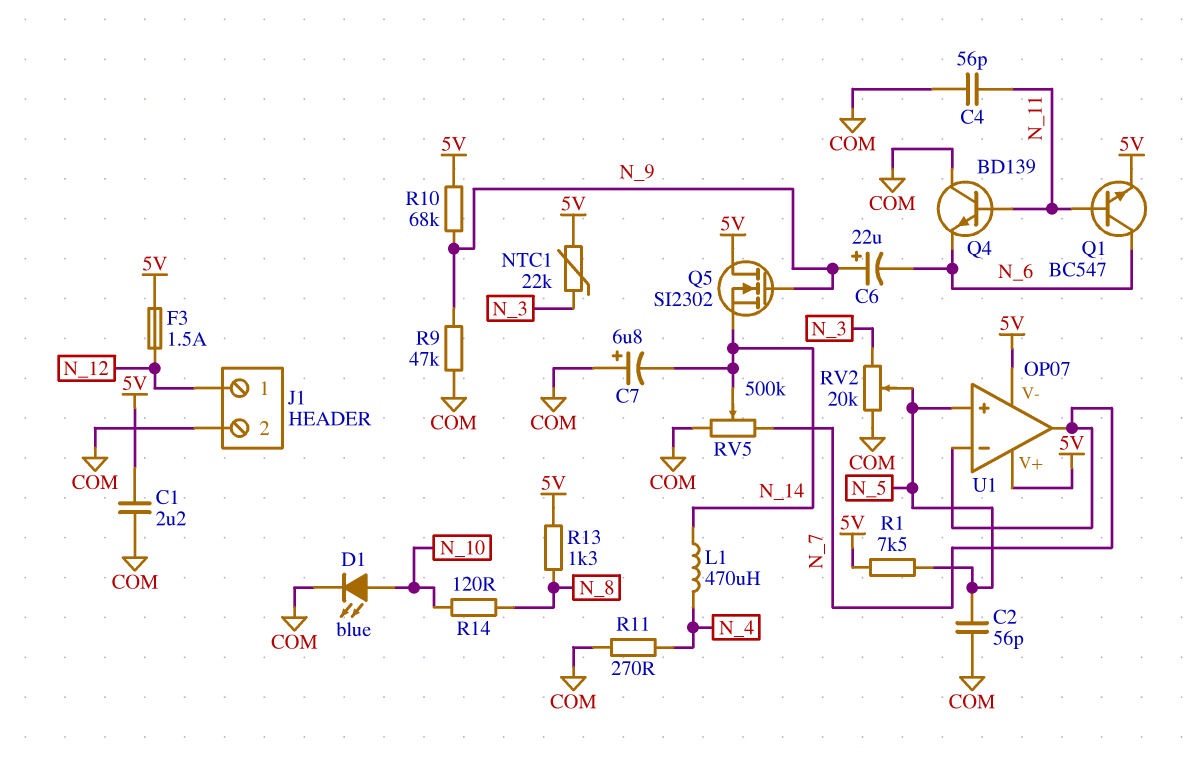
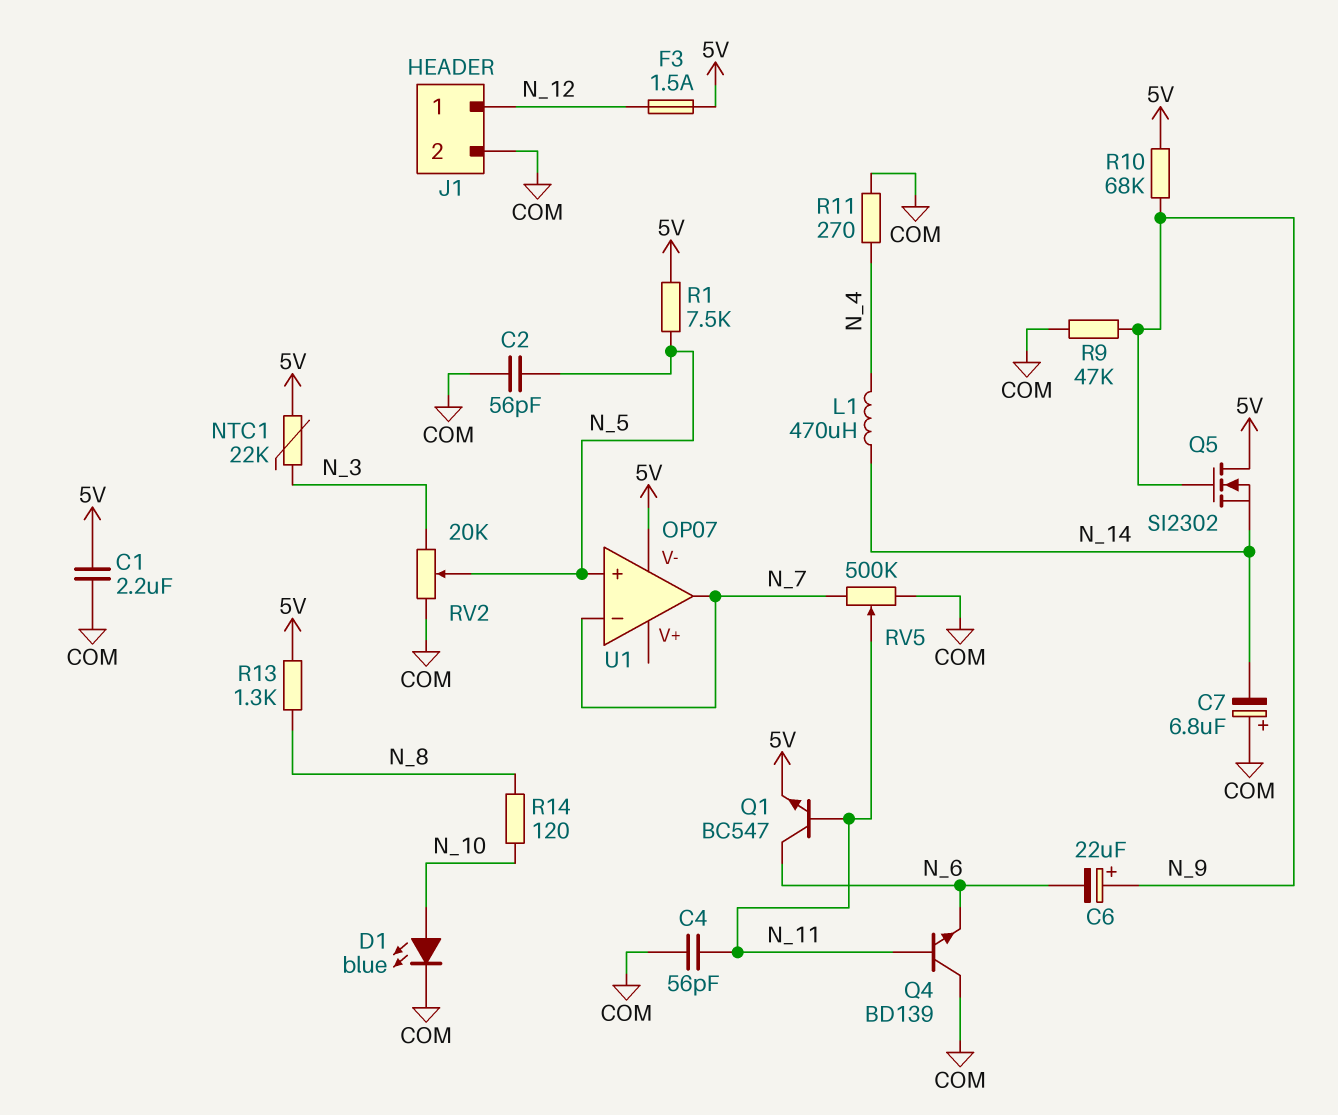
RV5: 500k (COM, N_7, wiper N_14) -> 500k (COM, N_7, wiper N_11)
U1 pin V+: 5V -> none

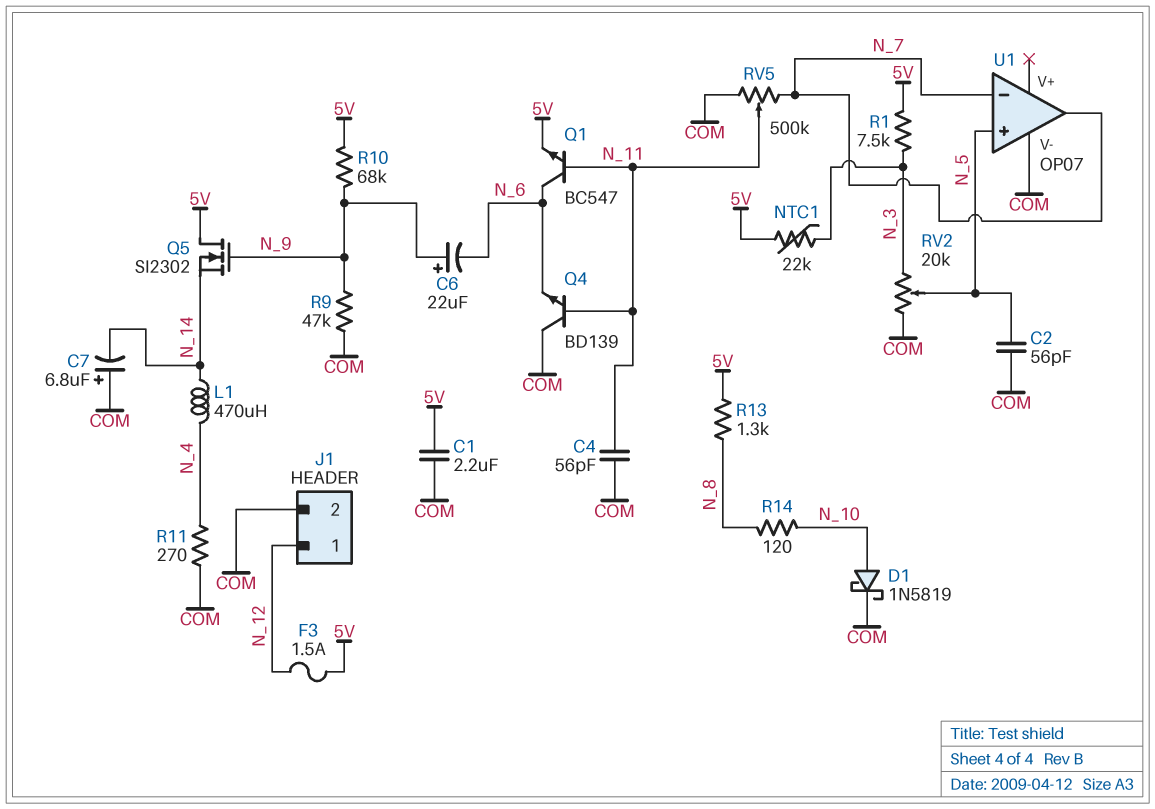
D1: LED blue (A N_10, K COM) -> schottky 1N5819 (A N_10, K COM)
R1: 7.5k (5V, N_5) -> 7.5k (5V, N_3)
U1 pin V-: 5V -> COM

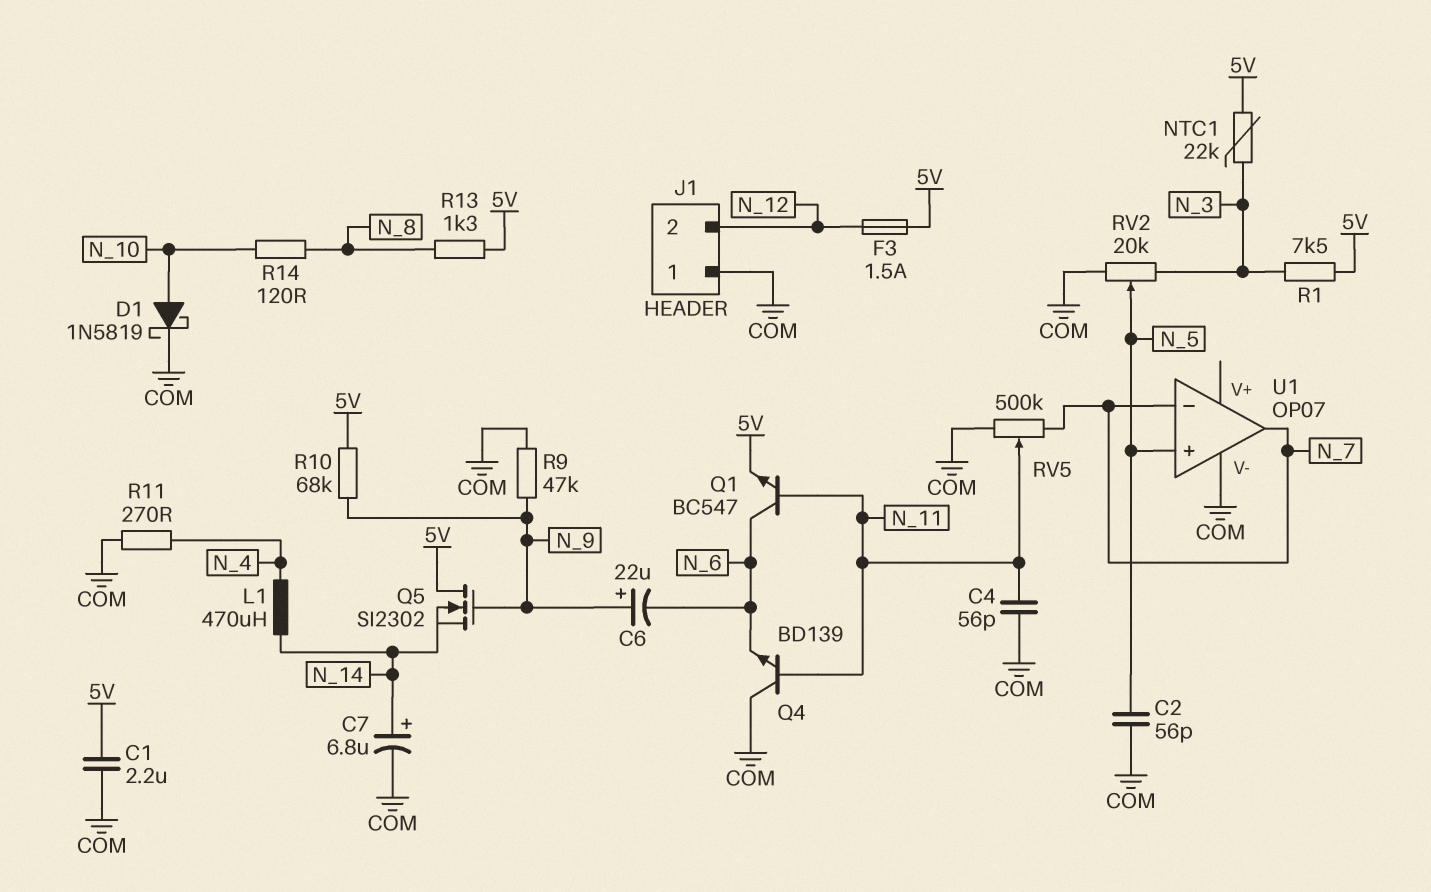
C7: 6.8uF (plus COM, minus N_14) -> 6.8uF (plus N_14, minus COM)
J1 pin 1: N_12 -> COM
J1 pin 2: COM -> N_12

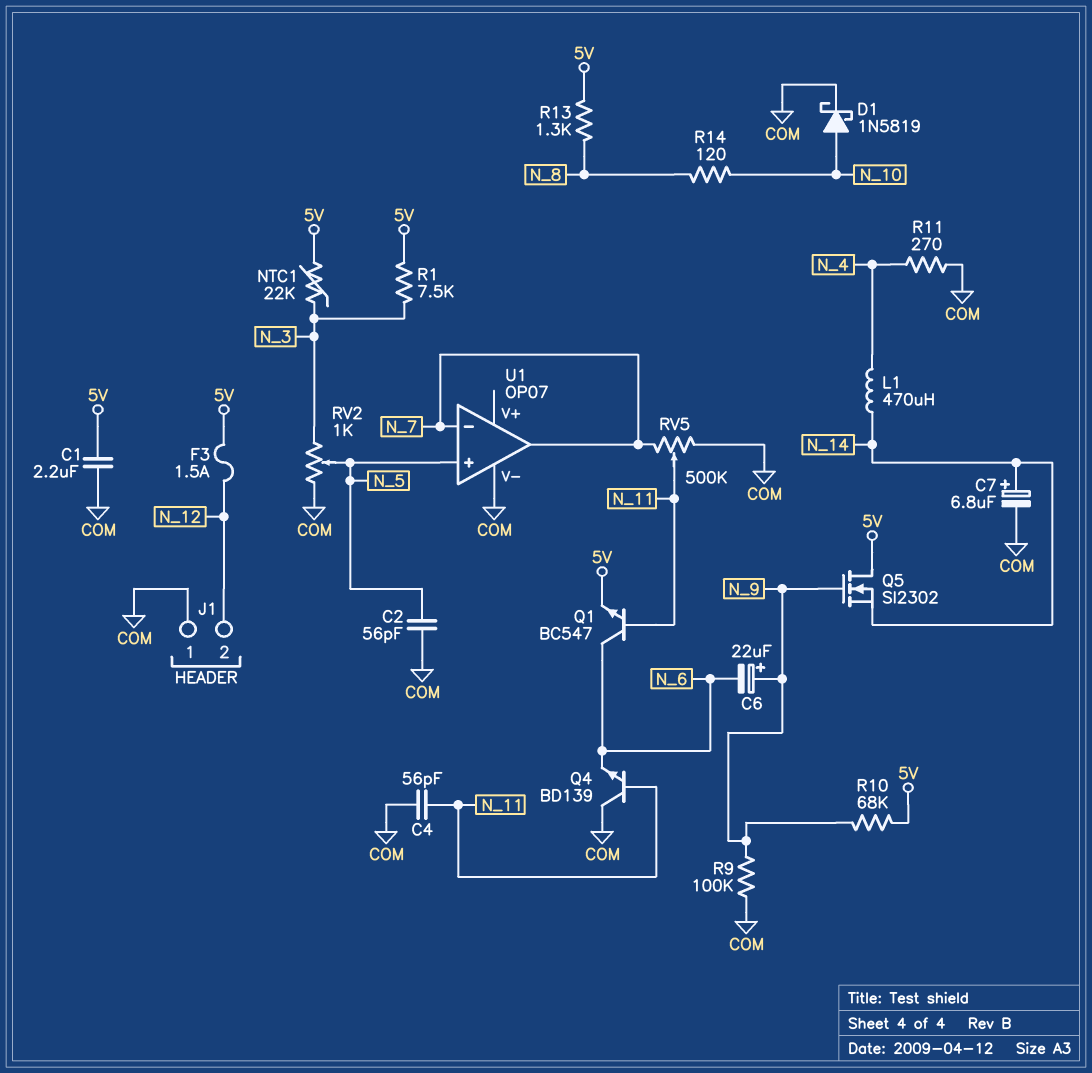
R9: 47k (COM, N_9) -> 100k (COM, N_9)
RV2: 20k (COM, N_3, wiper N_5) -> 1k (COM, N_3, wiper N_5)

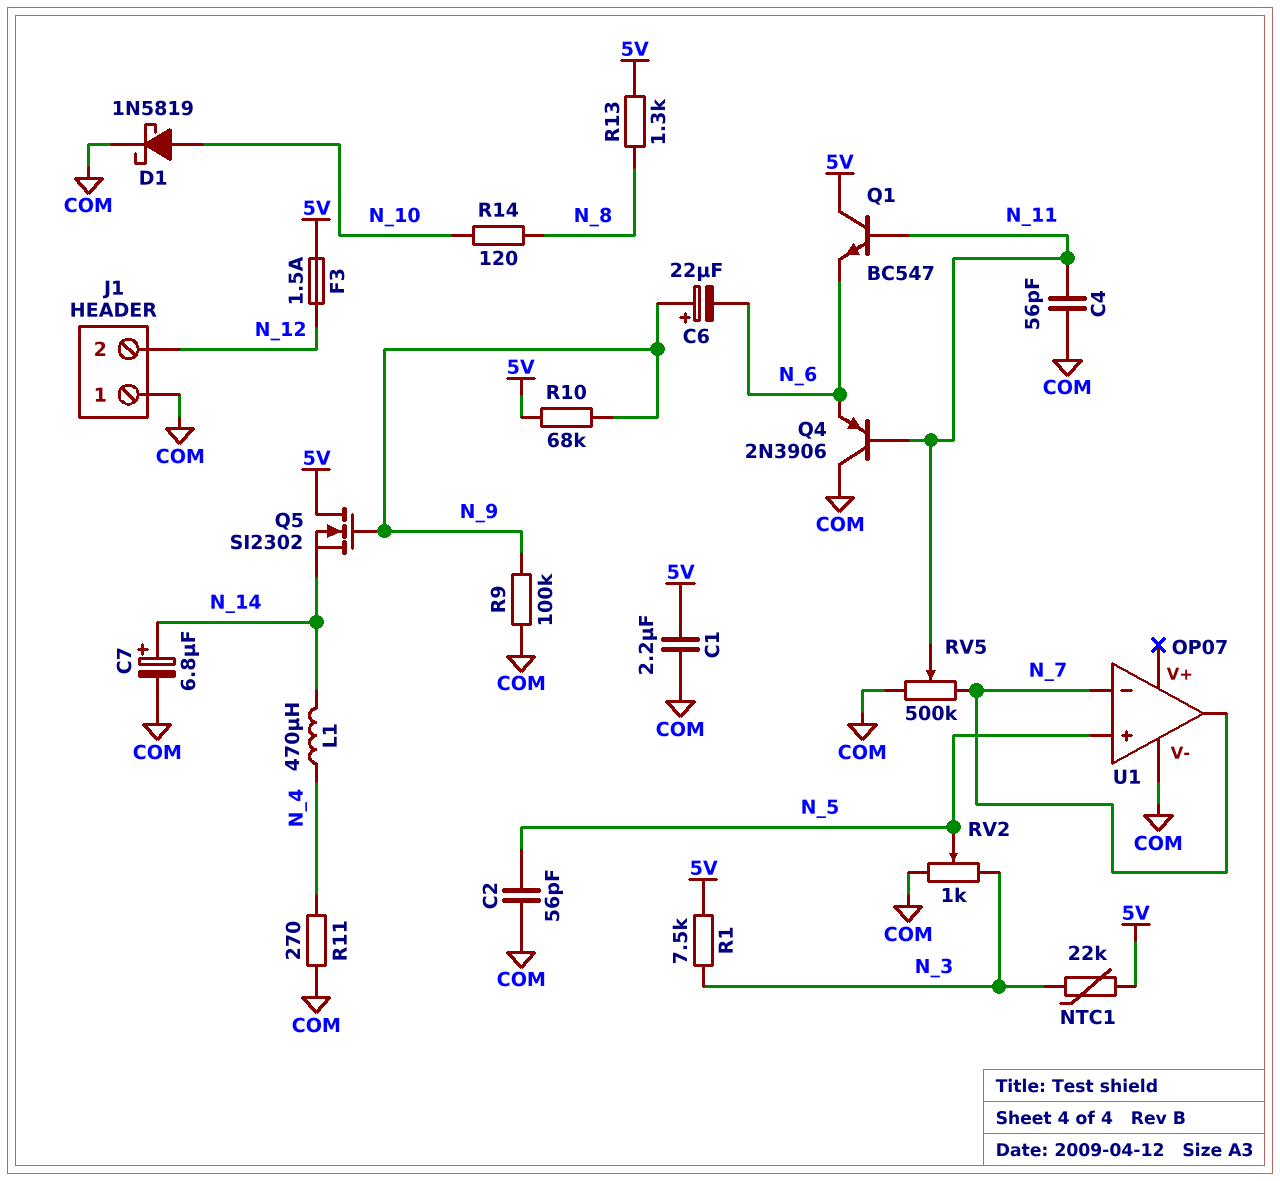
Q1: NPN BC547 (B N_11, C N_6, E 5V) -> NPN BC547 (B N_11, C 5V, E N_6)
Q4: NPN BD139 (B N_11, C COM, E N_6) -> PNP 2N3906 (B N_11, C COM, E N_6)

